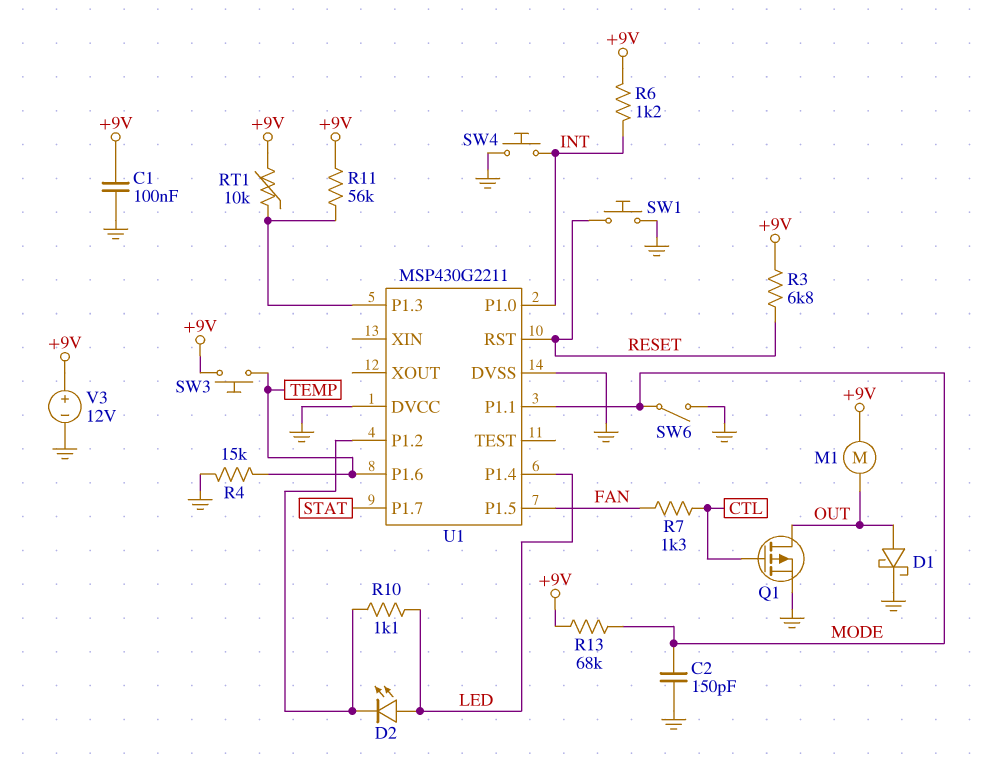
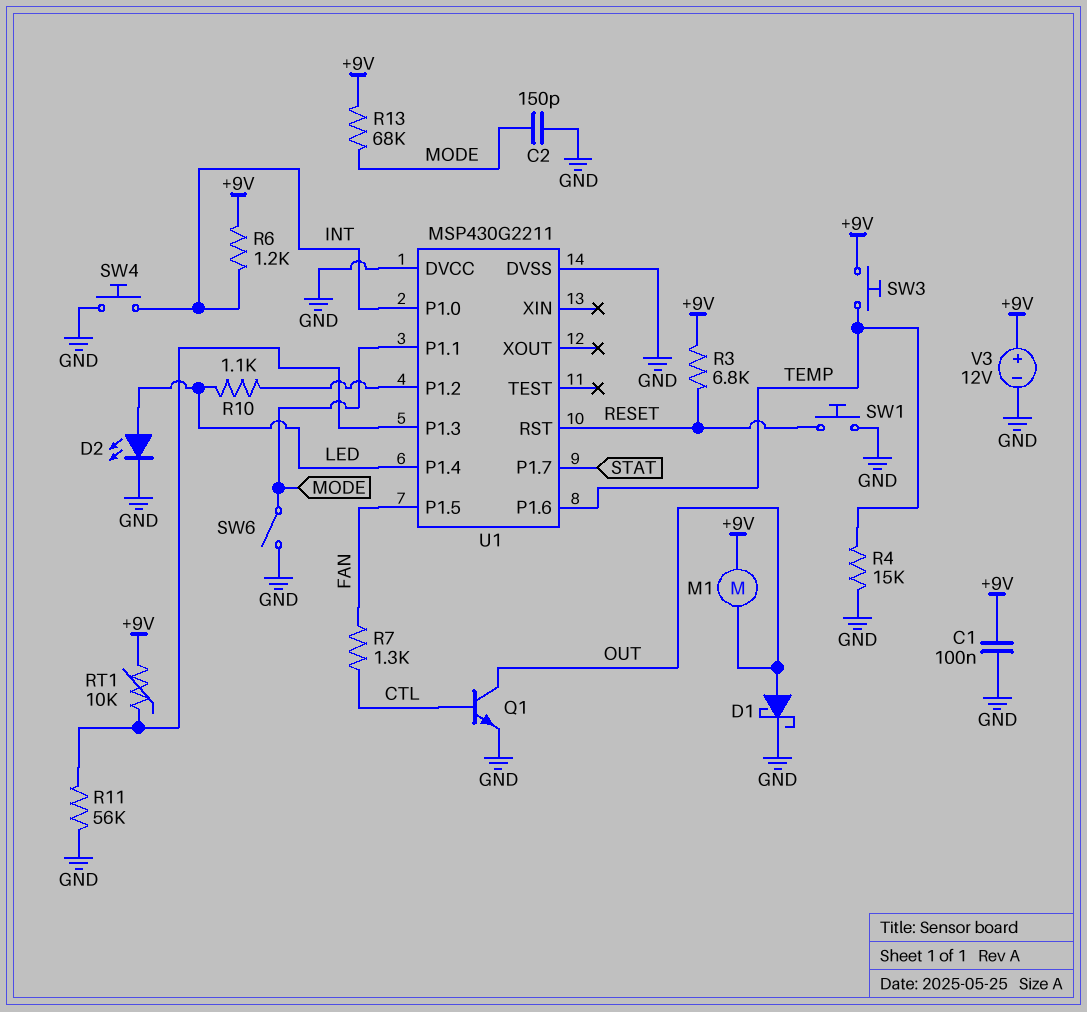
D2: LED (A LED, K U1/P1.2) -> LED (A LED, K GND)
Q1: PMOS (G CTL, D OUT, S GND) -> NPN (B CTL, C OUT, E GND)
R11: 56k (+9V, U1/P1.3) -> 56k (GND, U1/P1.3)

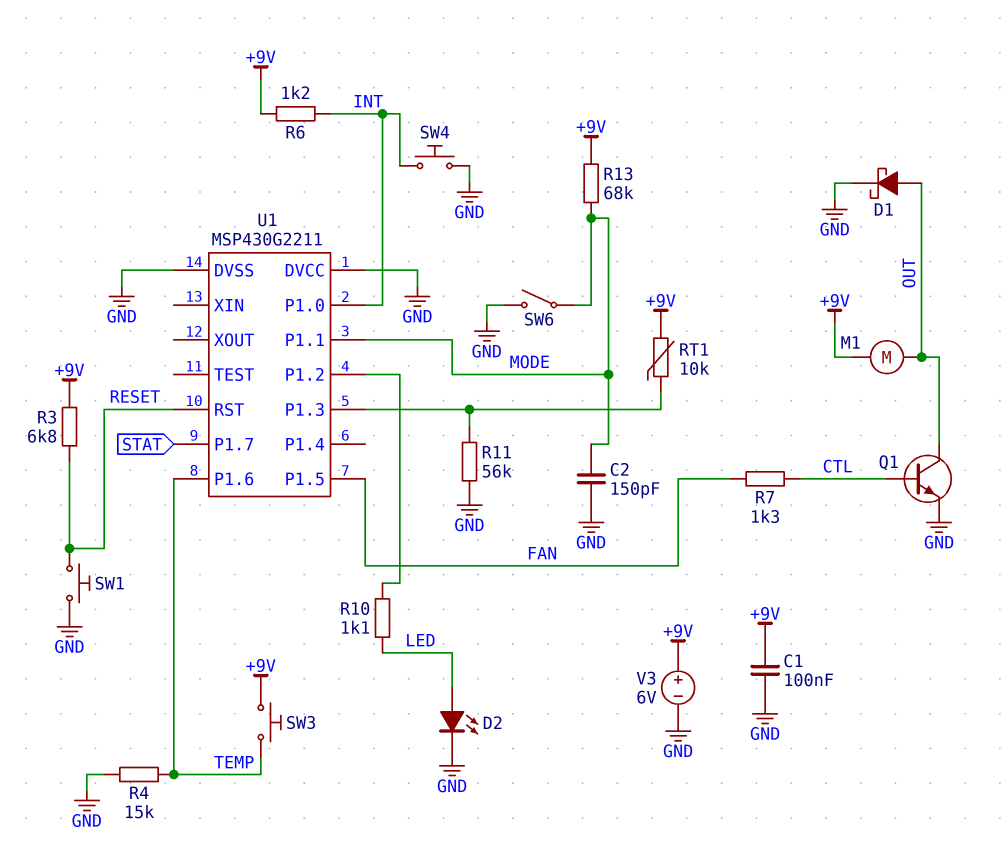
U1 pin P1.4: LED -> none
V3: 12V (plus +9V, minus GND) -> 6V (plus +9V, minus GND)

